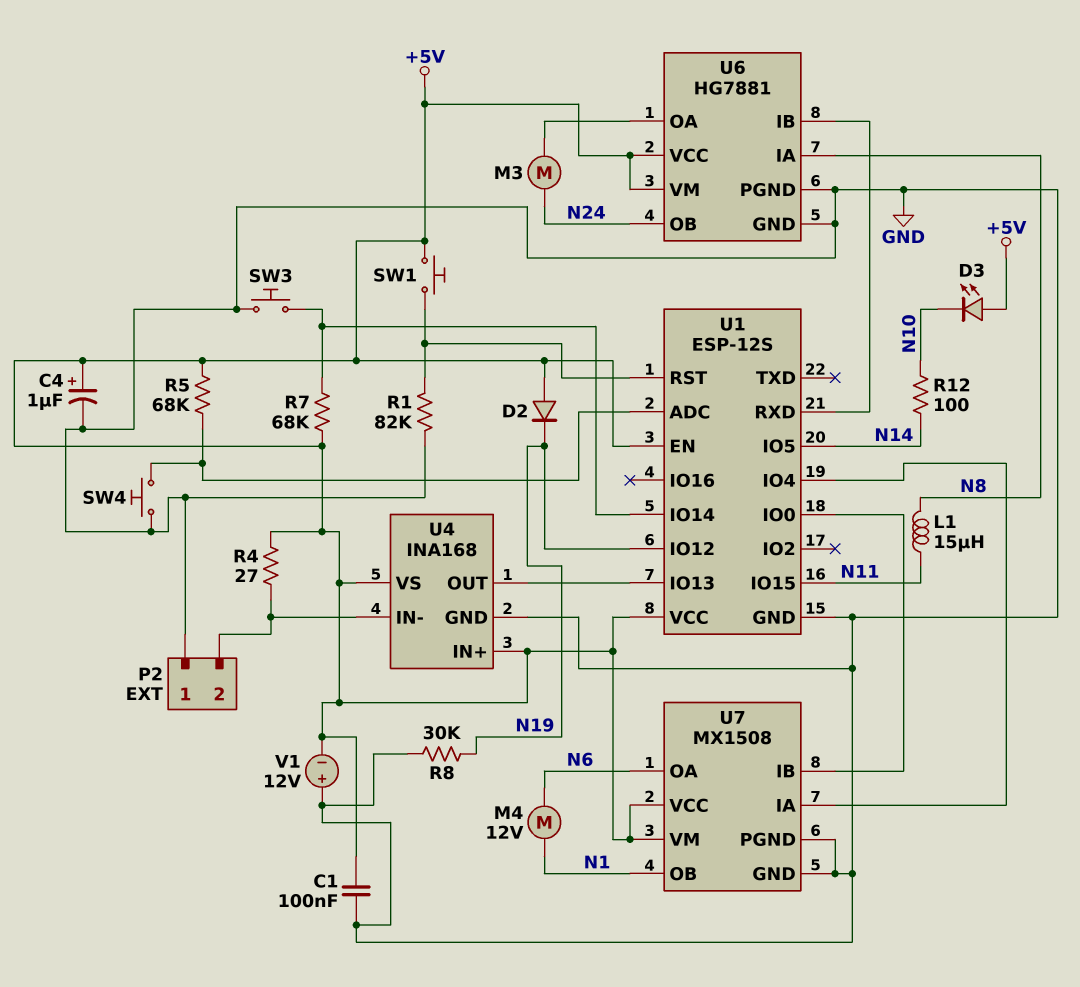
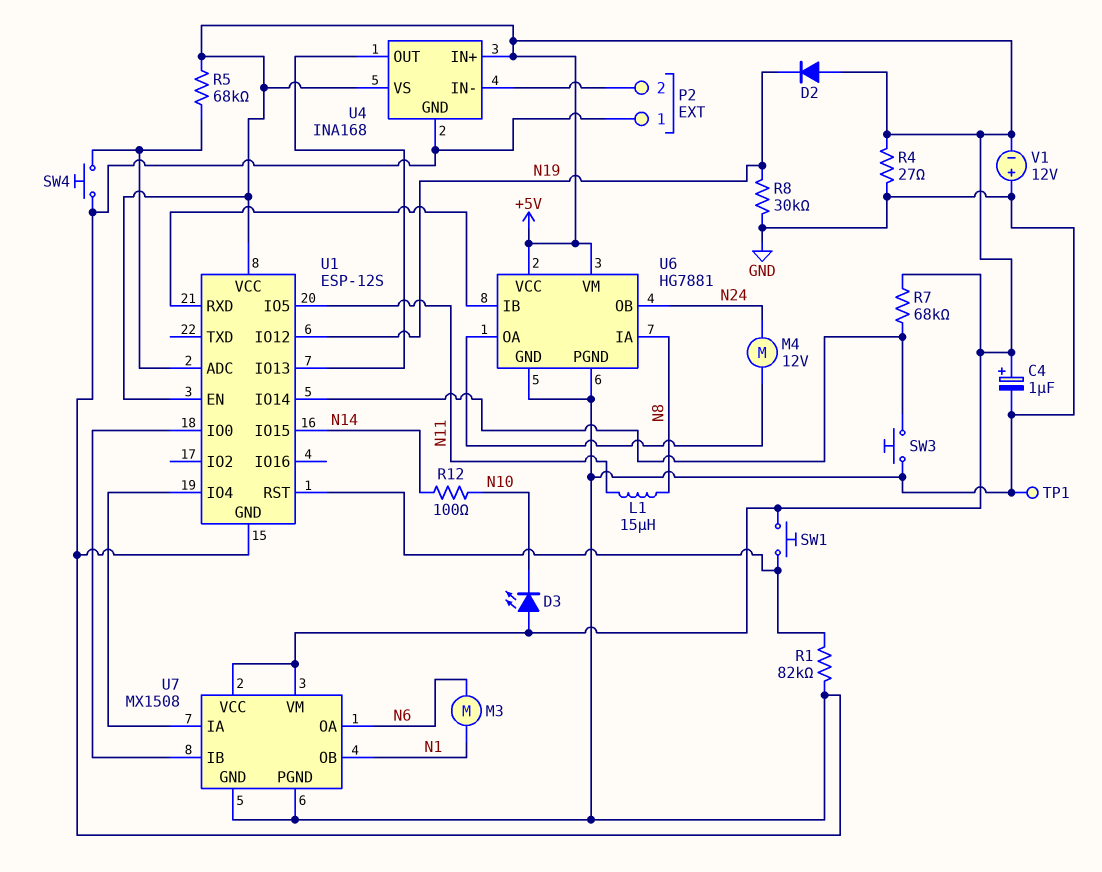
C1: 100nF (+5V, GND) -> none
M3: motor (N24, U6/OA) -> motor (N1, N6)
M4: motor 12V (N1, N6) -> motor 12V (N24, U6/OA)
R4: 27 (+5V, P2/2) -> 27 (+5V, GND)
TP1: none -> test point (GND)
U1 pin IO5: N14 -> N11
U1 pin IO15: N11 -> N14

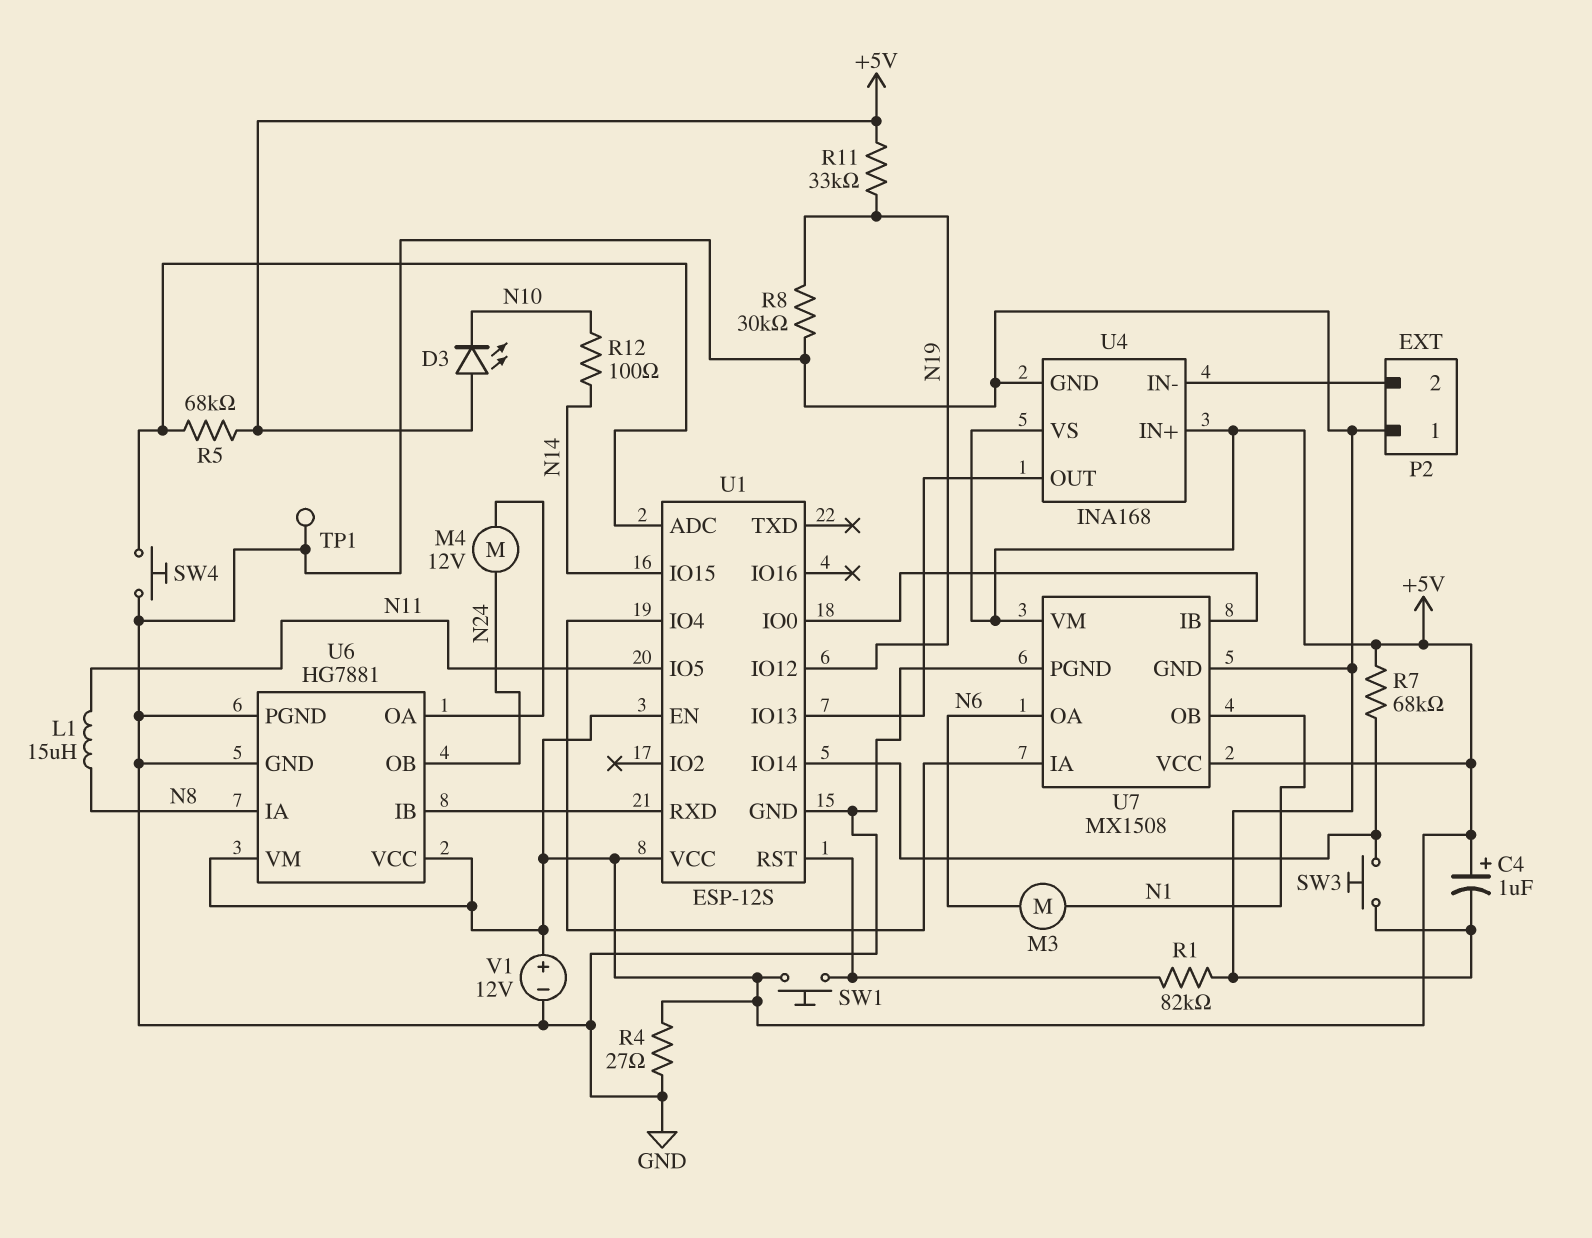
D2: diode (A +5V, K N19) -> none
R11: none -> 33k (+5V, N19)
V1: 12V (plus GND, minus +5V) -> 12V (plus +5V, minus GND)

